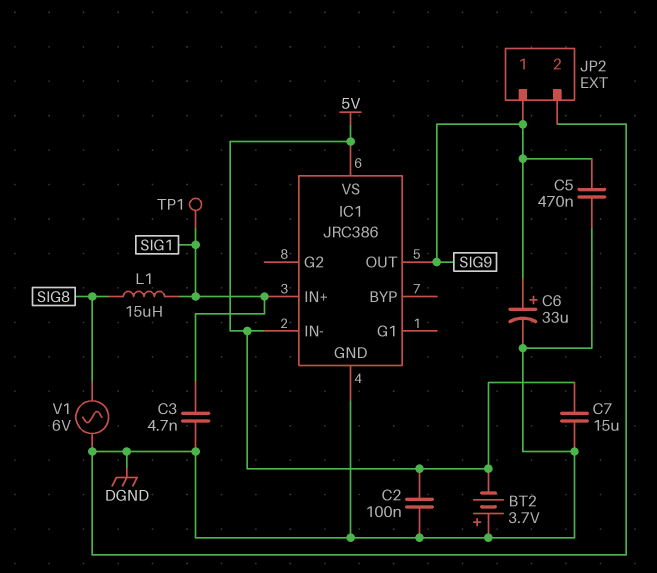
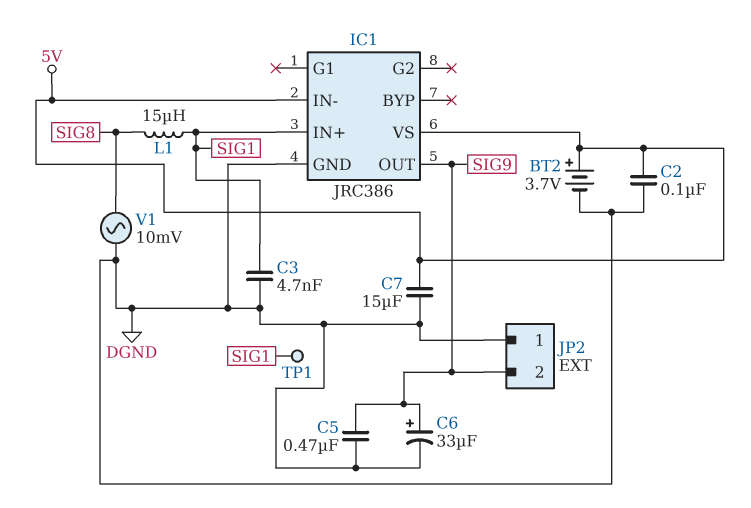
BT2: 3.7V (plus DGND, minus 5V) -> 3.7V (plus 5V, minus DGND)
JP2 pin 1: SIG9 -> DGND
JP2 pin 2: DGND -> SIG9
V1: AC 6V (DGND, SIG8) -> AC 10mV (DGND, SIG8)

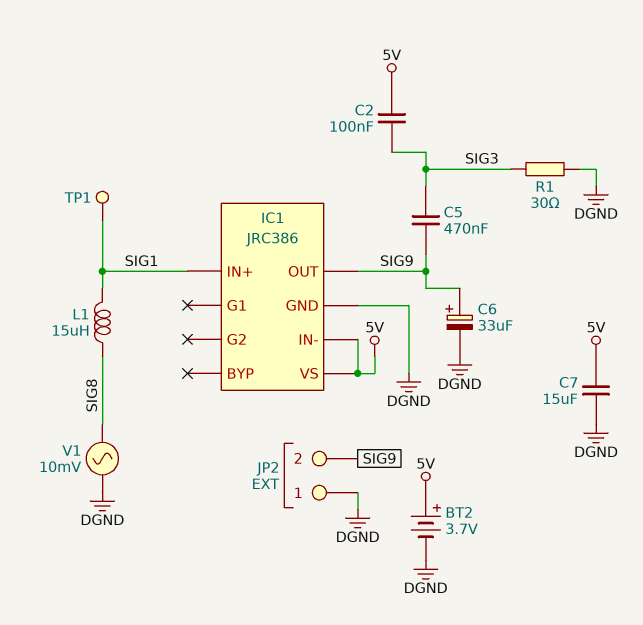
C2: 100nF (5V, DGND) -> 100nF (5V, SIG3)
C3: 4.7nF (DGND, SIG1) -> none
C5: 470nF (DGND, SIG9) -> 470nF (SIG3, SIG9)
R1: none -> 30 (DGND, SIG3)

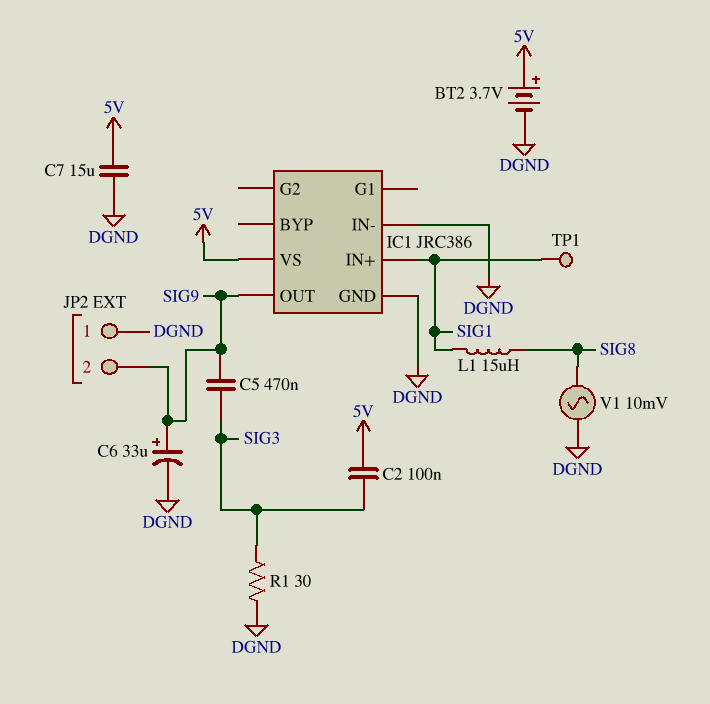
IC1 pin IN-: 5V -> DGND

